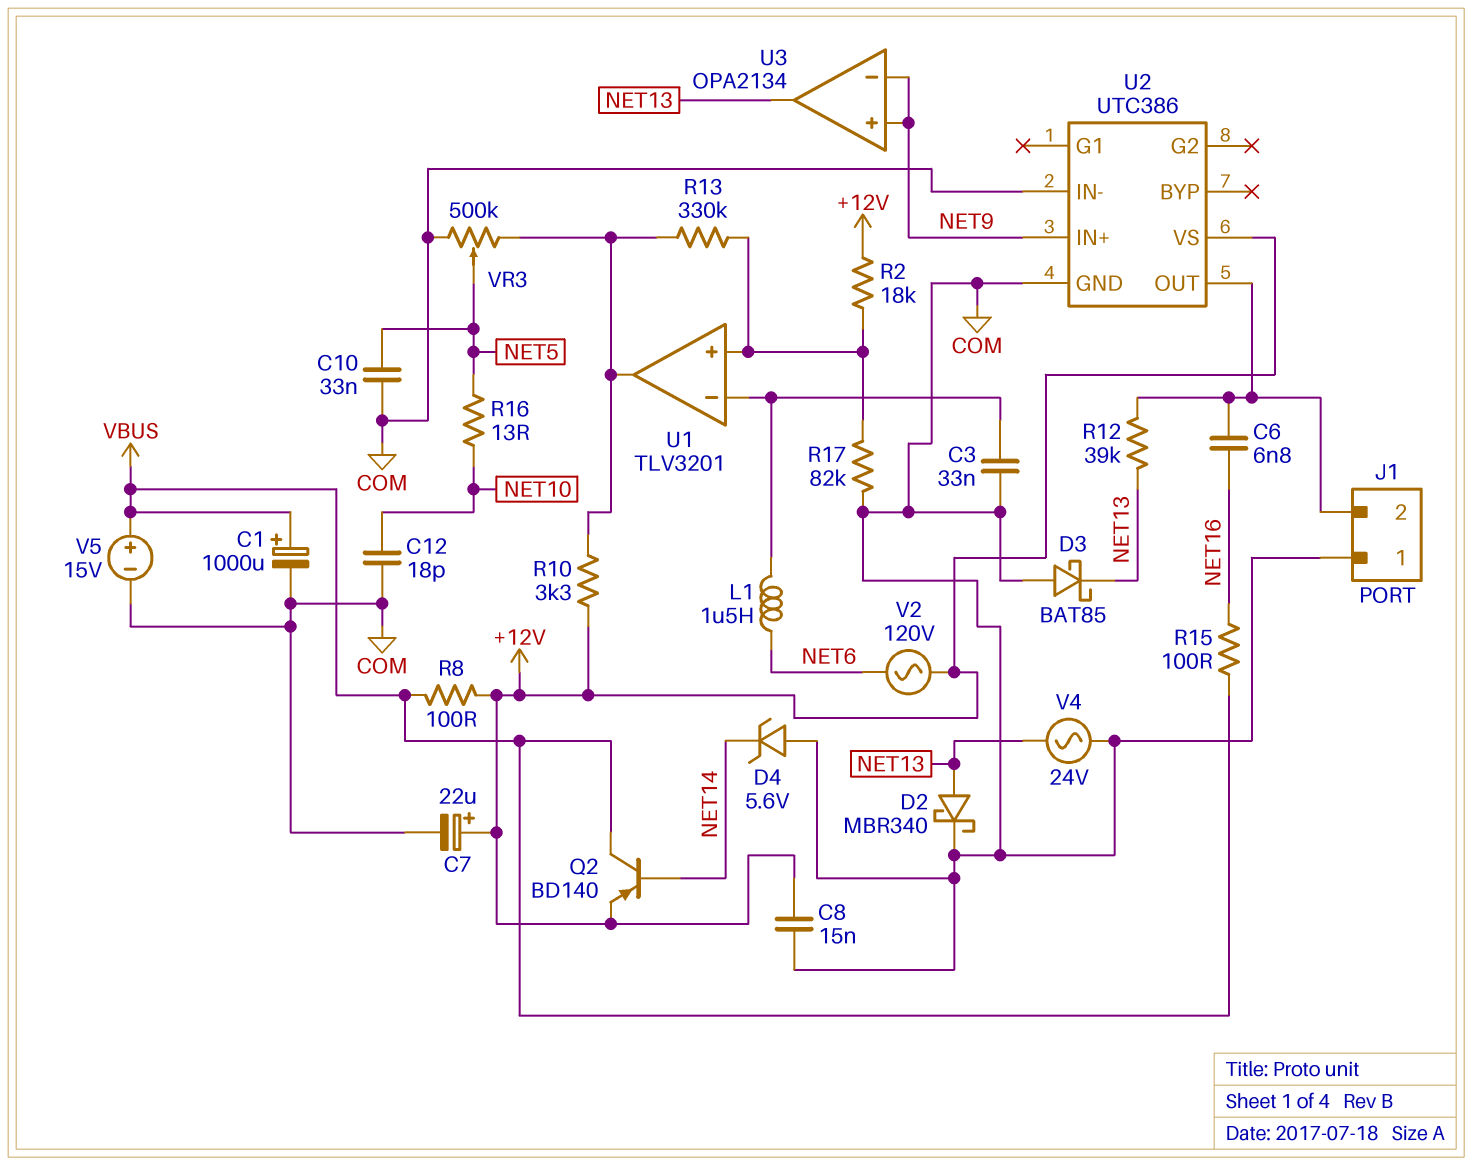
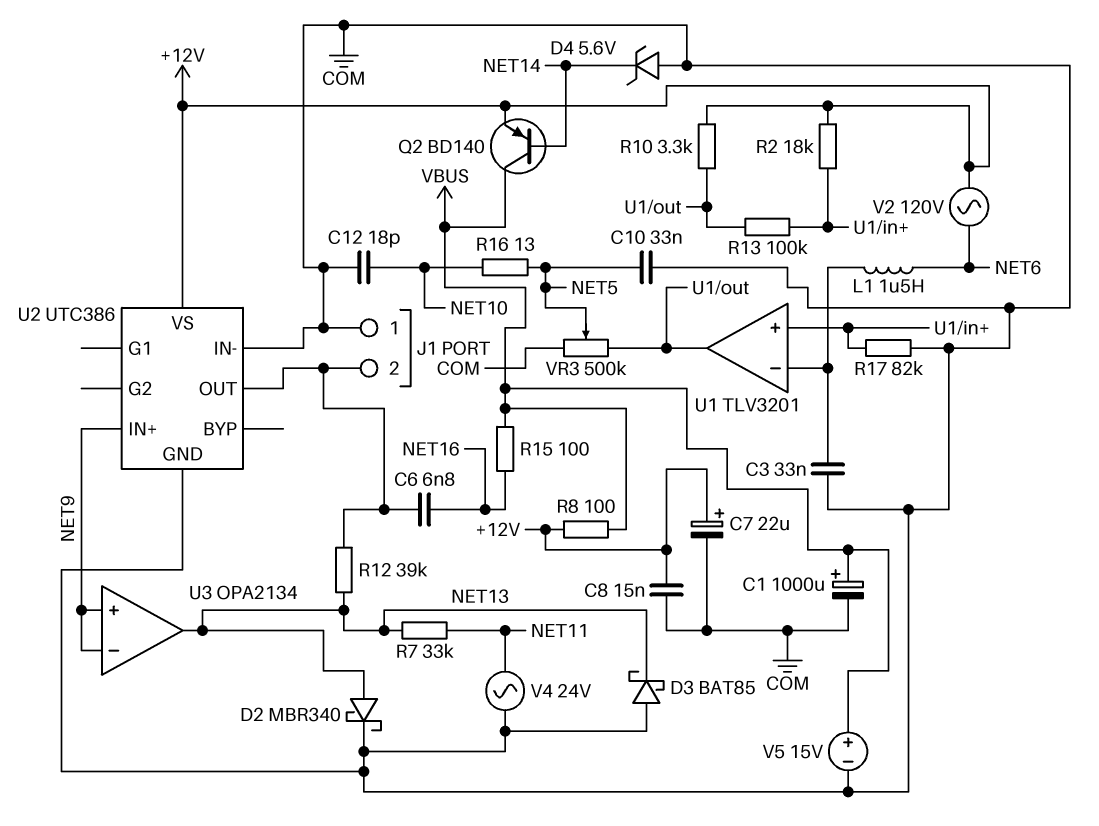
R7: none -> 33k (NET11, NET13)
R13: 330k (U1/in+, U1/out) -> 100k (U1/in+, U1/out)
V4: AC 24V (COM, NET13) -> AC 24V (COM, NET11)

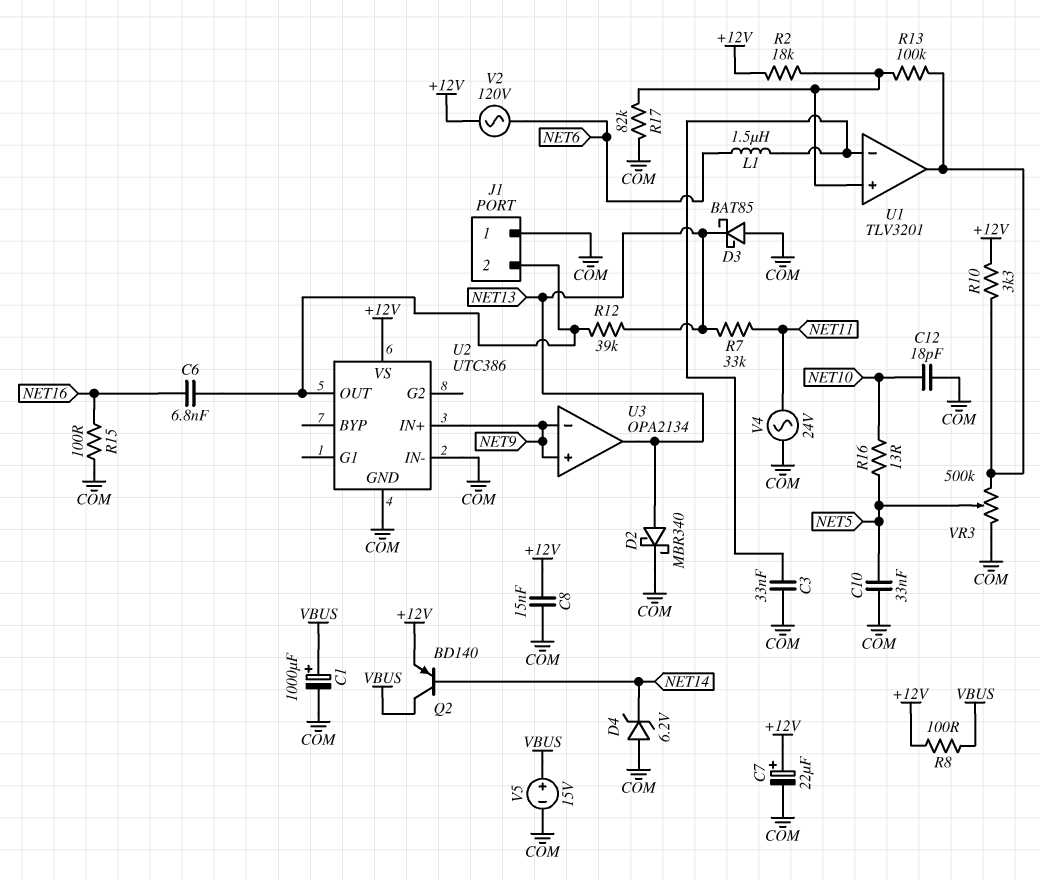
D4: zener 5.6V (A COM, K NET14) -> zener 6.2V (A COM, K NET14)
R15: 100 (NET16, VBUS) -> 100 (COM, NET16)

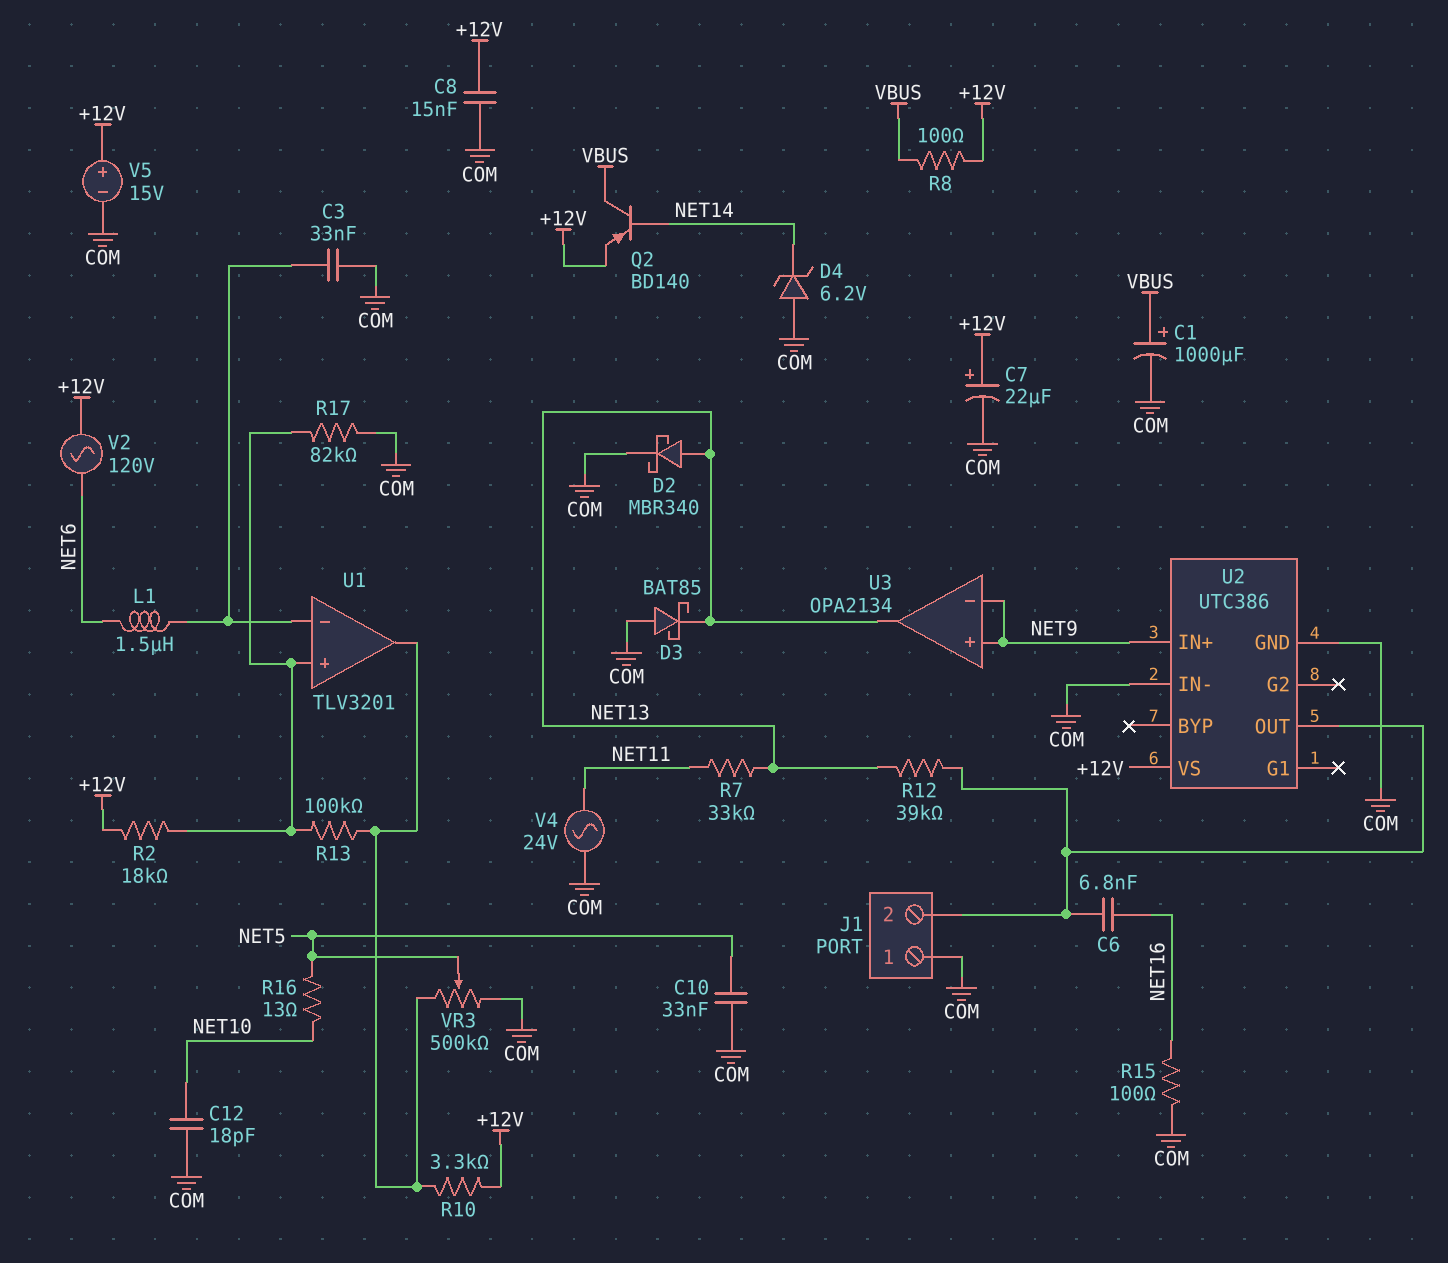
V5: 15V (plus VBUS, minus COM) -> 15V (plus +12V, minus COM)

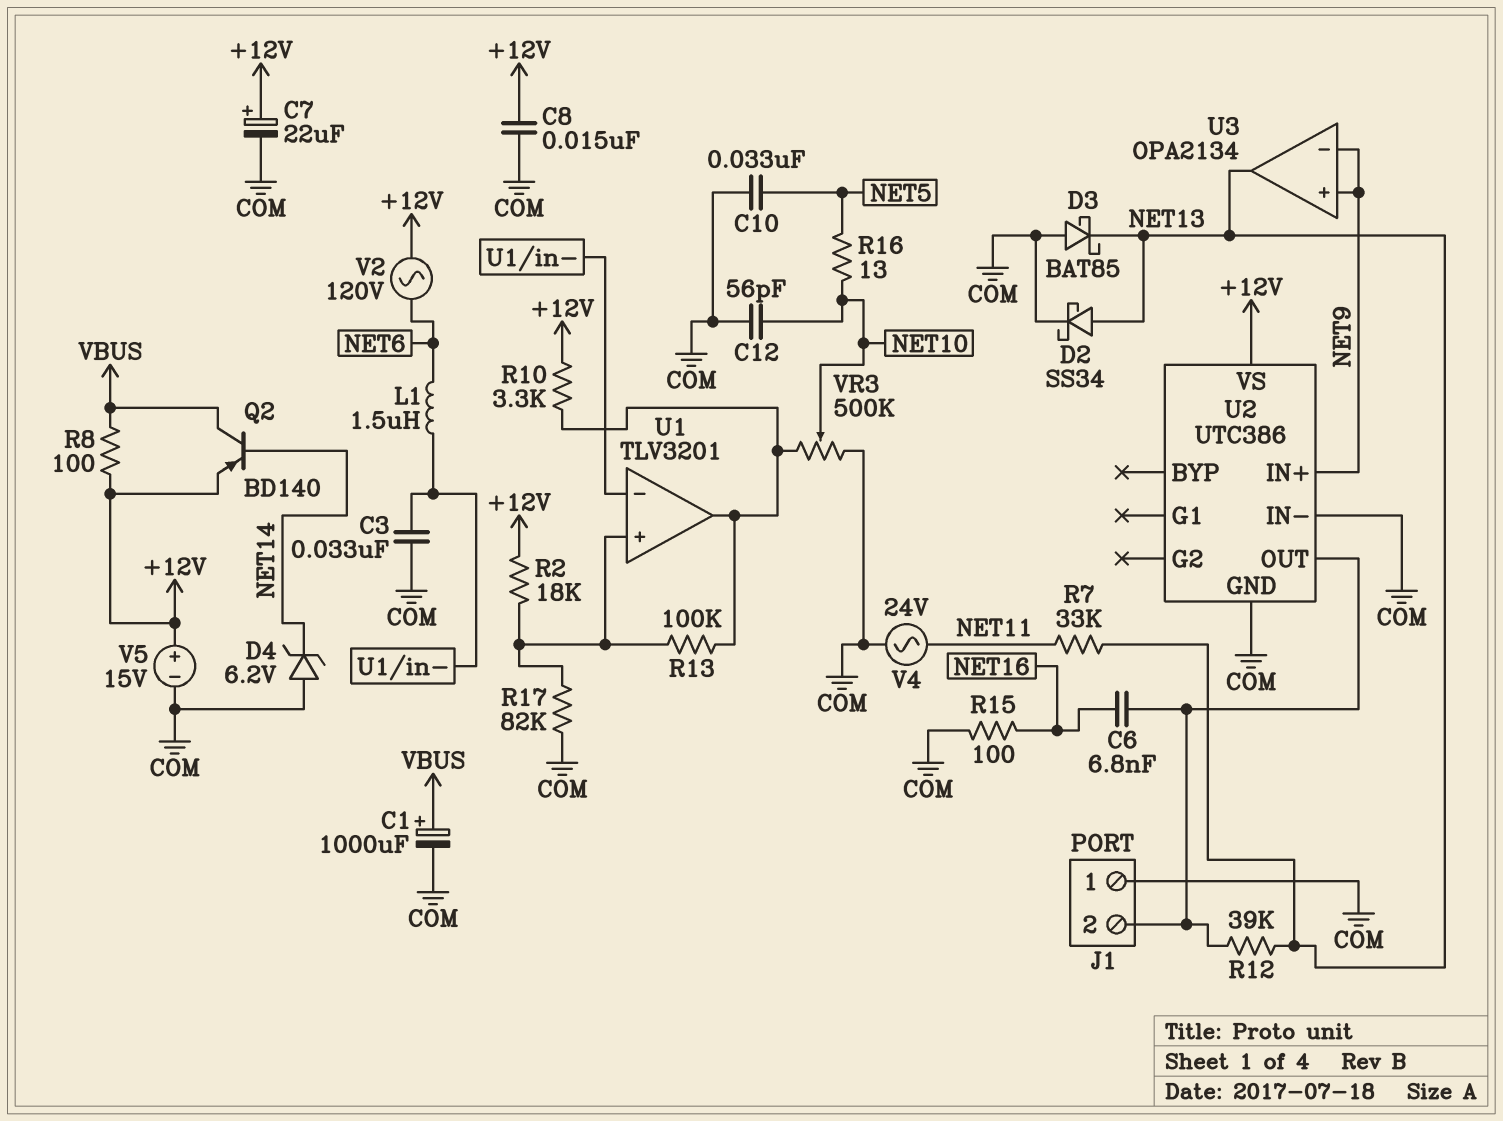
C12: 18pF (COM, NET10) -> 56pF (COM, NET10)
D2: schottky MBR340 (A NET13, K COM) -> schottky SS34 (A NET13, K COM)
VR3: 500k (COM, U1/out, wiper NET5) -> 500k (COM, U1/out, wiper NET10)

